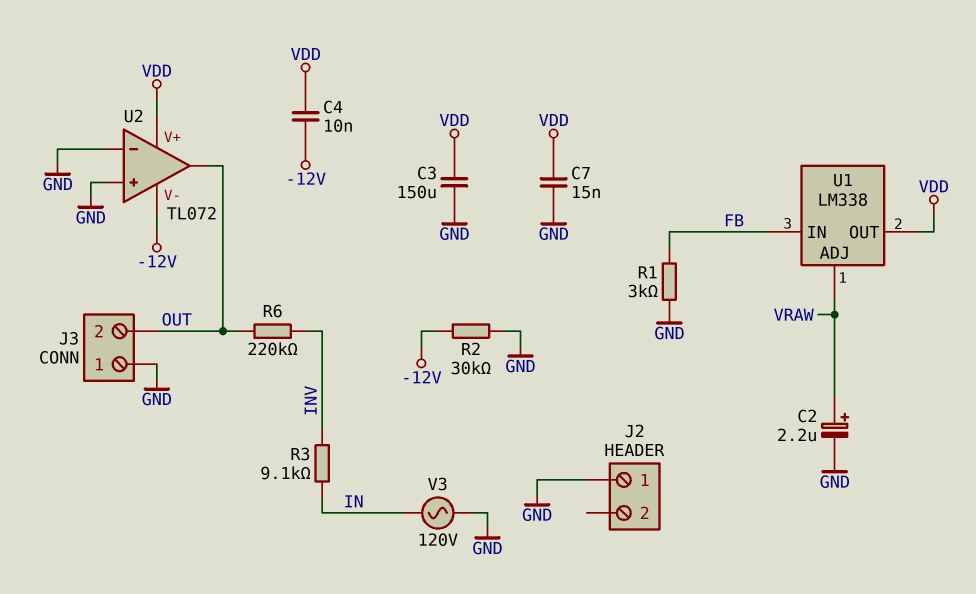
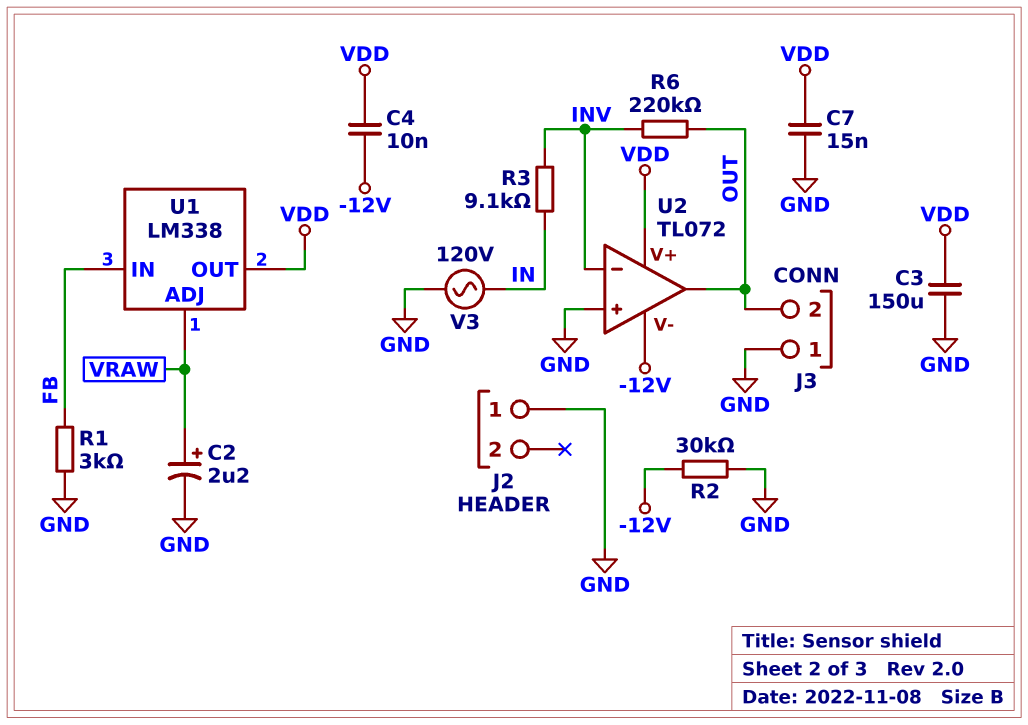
U2 pin in-: GND -> INV

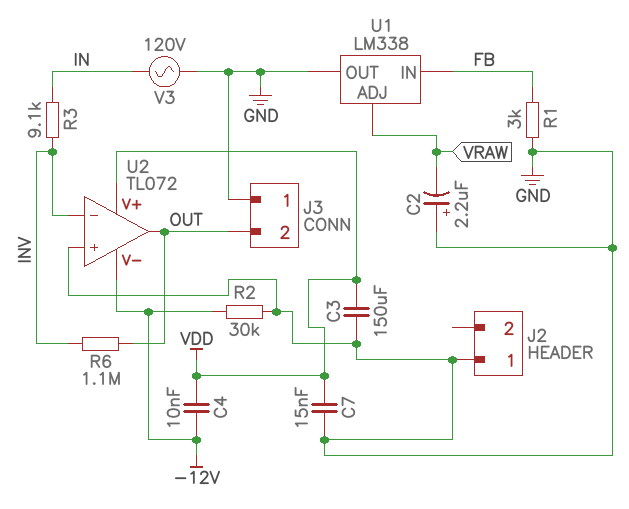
C2: 2.2uF (plus VRAW, minus GND) -> 2.2uF (plus GND, minus VRAW)
R6: 220k (INV, OUT) -> 1.1M (INV, OUT)
U1 pin OUT: VDD -> GND

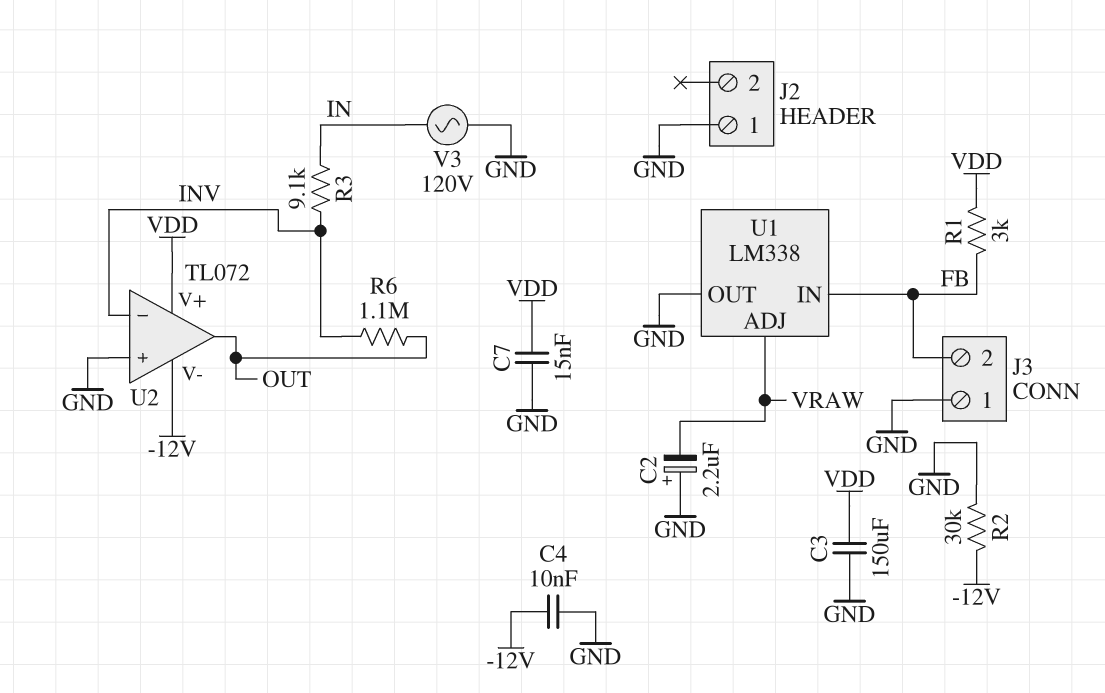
C4: 10nF (-12V, VDD) -> 10nF (-12V, GND)
J3 pin 2: OUT -> FB
R1: 3k (FB, GND) -> 3k (FB, VDD)

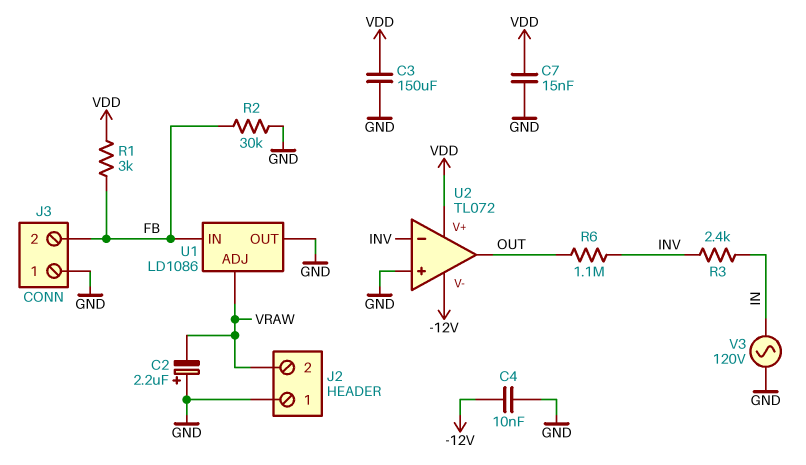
J2 pin 2: none -> VRAW
R2: 30k (-12V, GND) -> 30k (FB, GND)
R3: 9.1k (IN, INV) -> 2.4k (IN, INV)
U1: LM338 -> LD1086

